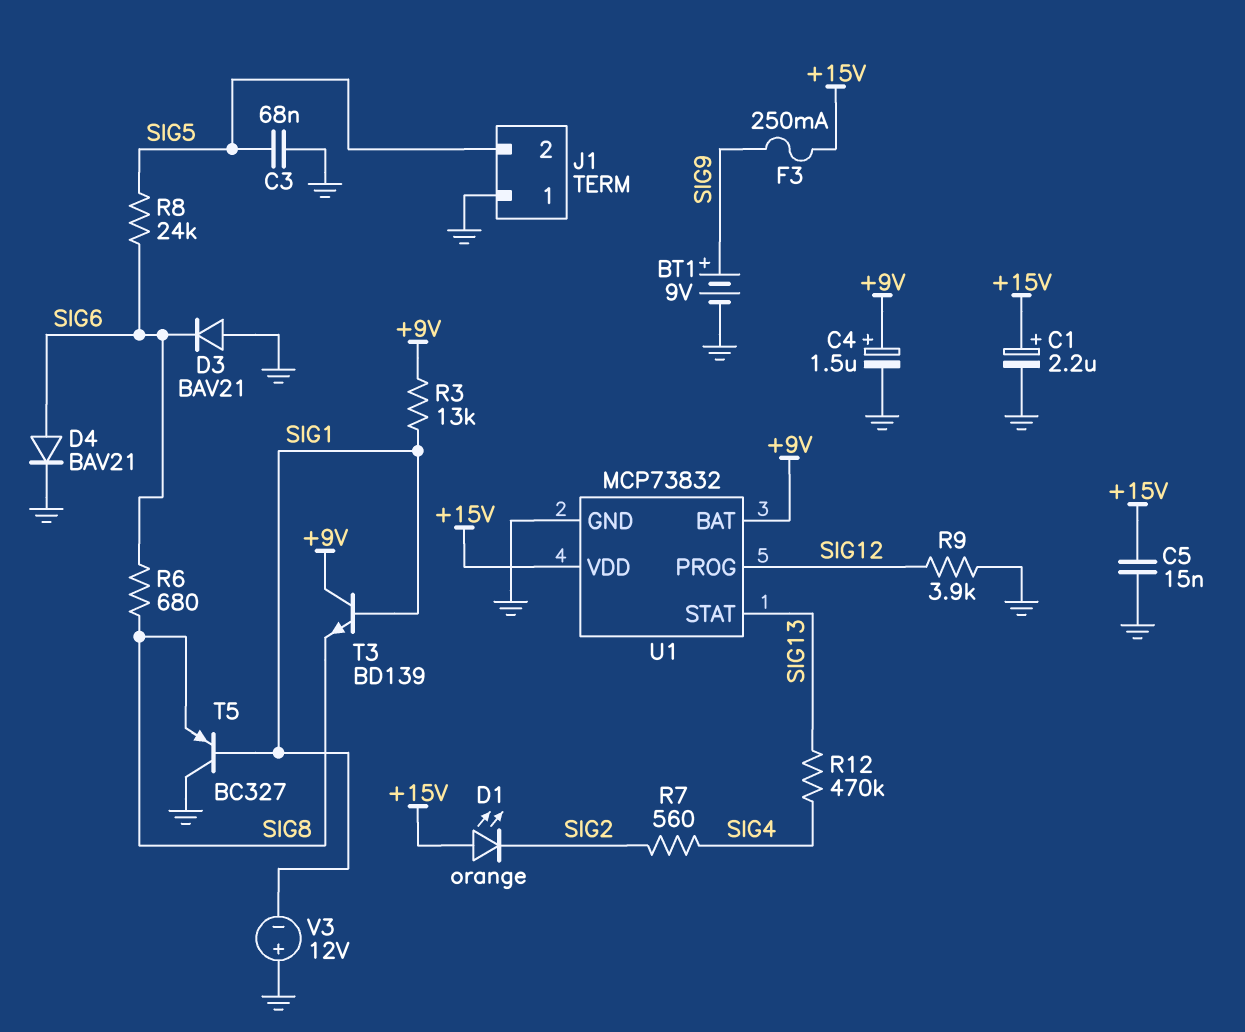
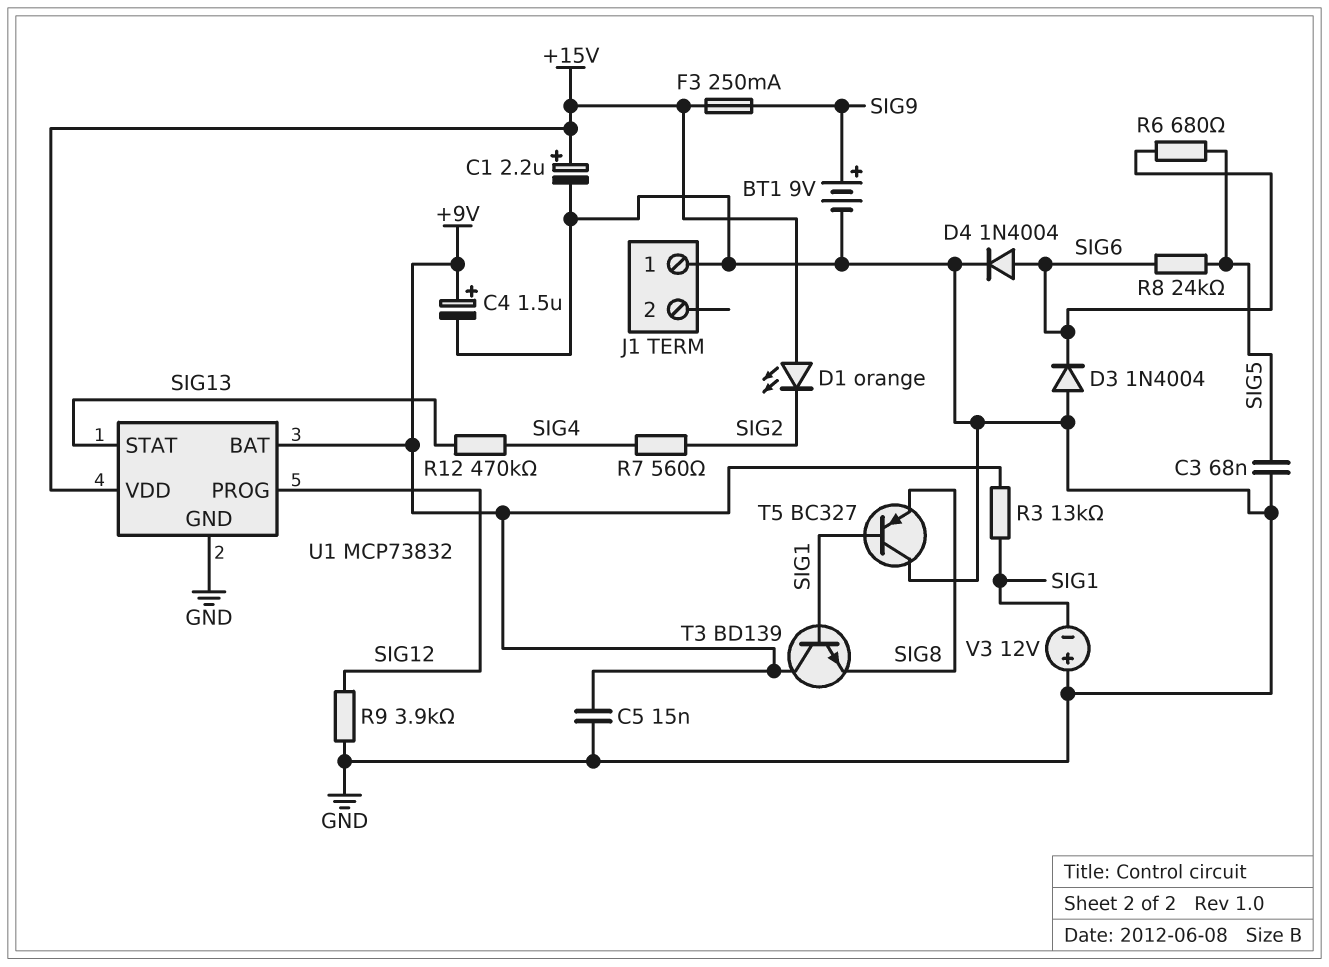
C5: 15nF (+15V, GND) -> 15nF (+9V, GND)
D3: diode BAV21 (A GND, K SIG6) -> diode 1N4004 (A GND, K SIG6)
D4: diode BAV21 (A SIG6, K GND) -> diode 1N4004 (A SIG6, K GND)
J1 pin 2: SIG5 -> none
R6: 680 (SIG6, SIG8) -> 680 (SIG5, SIG6)

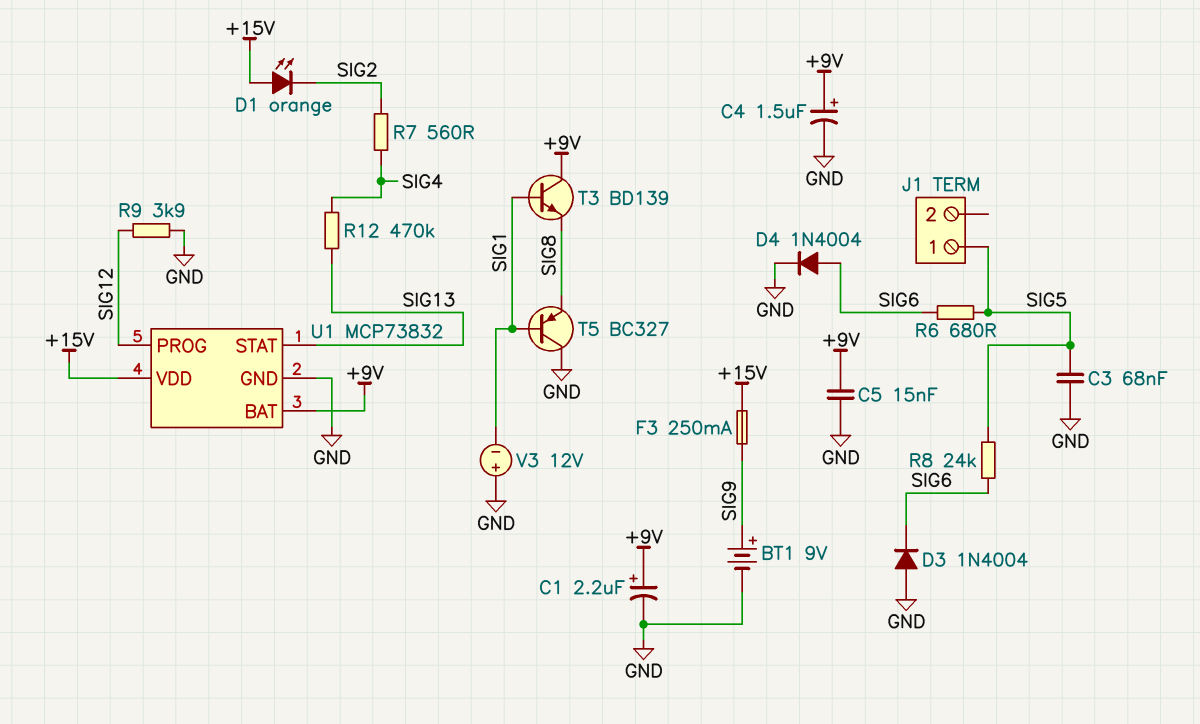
C1: 2.2uF (plus +15V, minus GND) -> 2.2uF (plus +9V, minus GND)
J1 pin 1: GND -> SIG5
R3: 13k (+9V, SIG1) -> none

